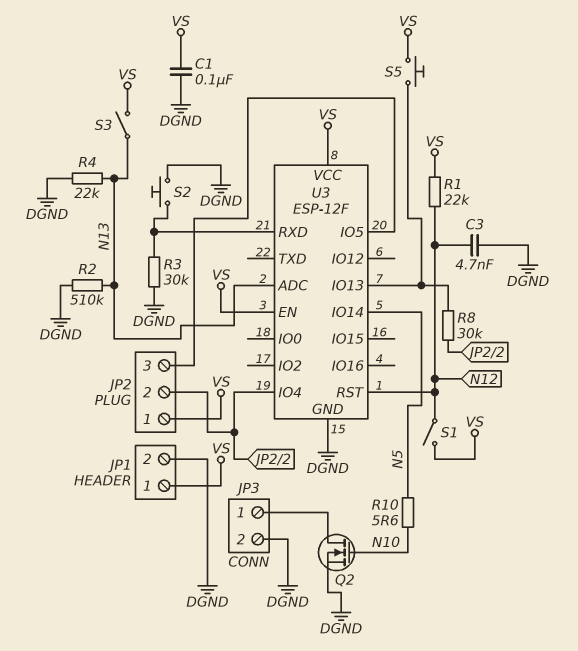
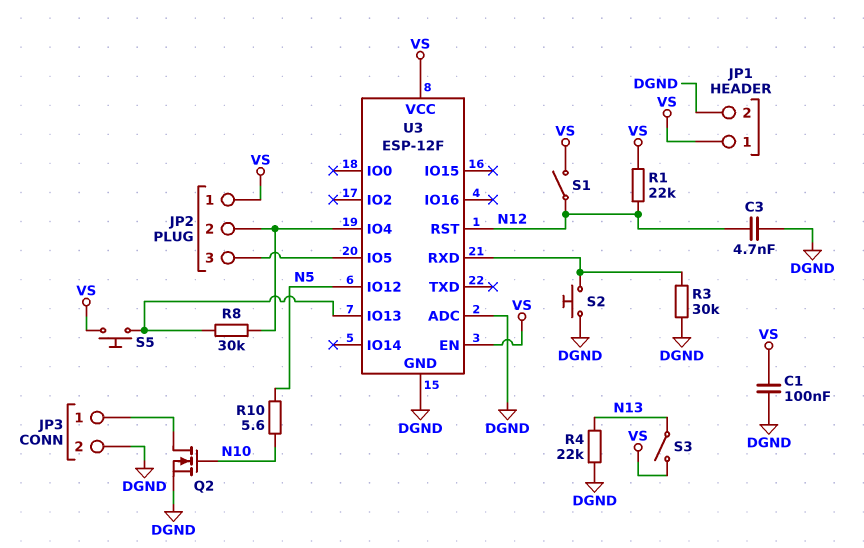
R2: 510k (DGND, N13) -> none
U3 pin ADC: N13 -> DGND
U3 pin IO12: none -> N5
U3 pin IO14: N5 -> none

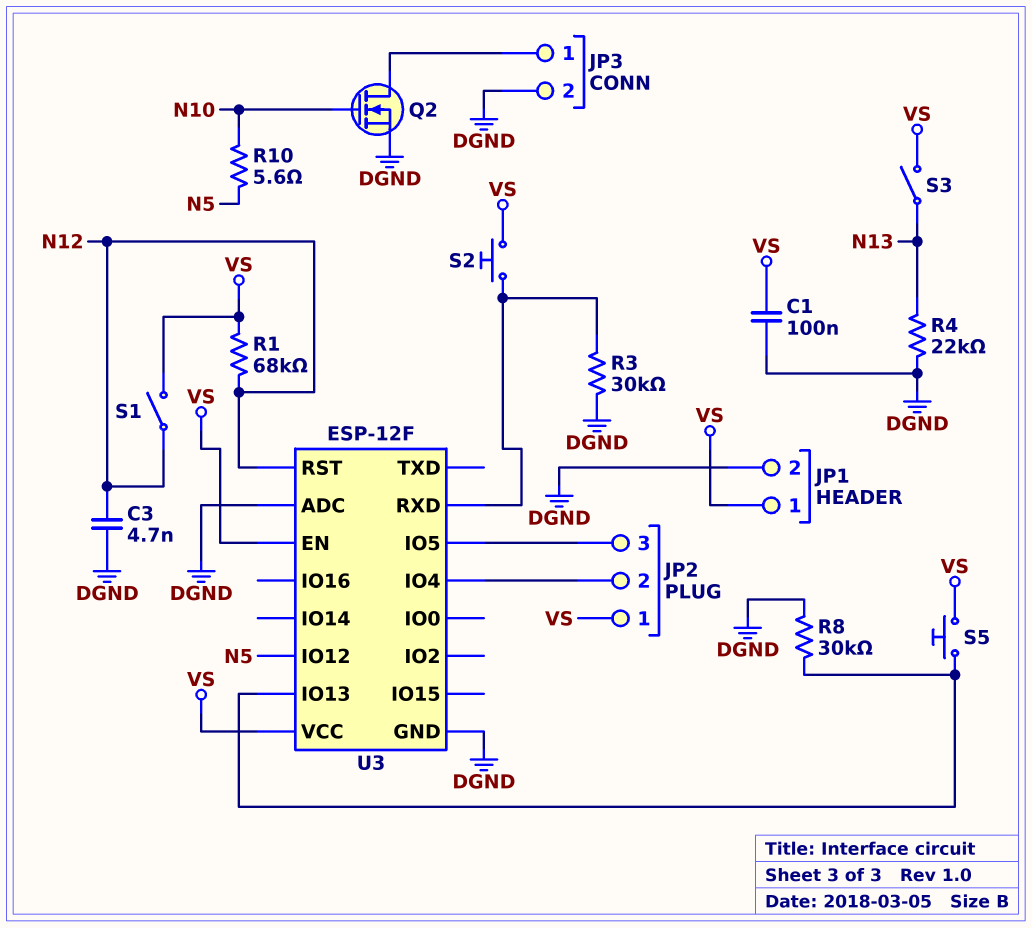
R1: 22k (N12, VS) -> 68k (N12, VS)
R8: 30k (JP2/2, U3/IO13) -> 30k (DGND, U3/IO13)
S2: button (DGND, U3/RXD) -> button (U3/RXD, VS)

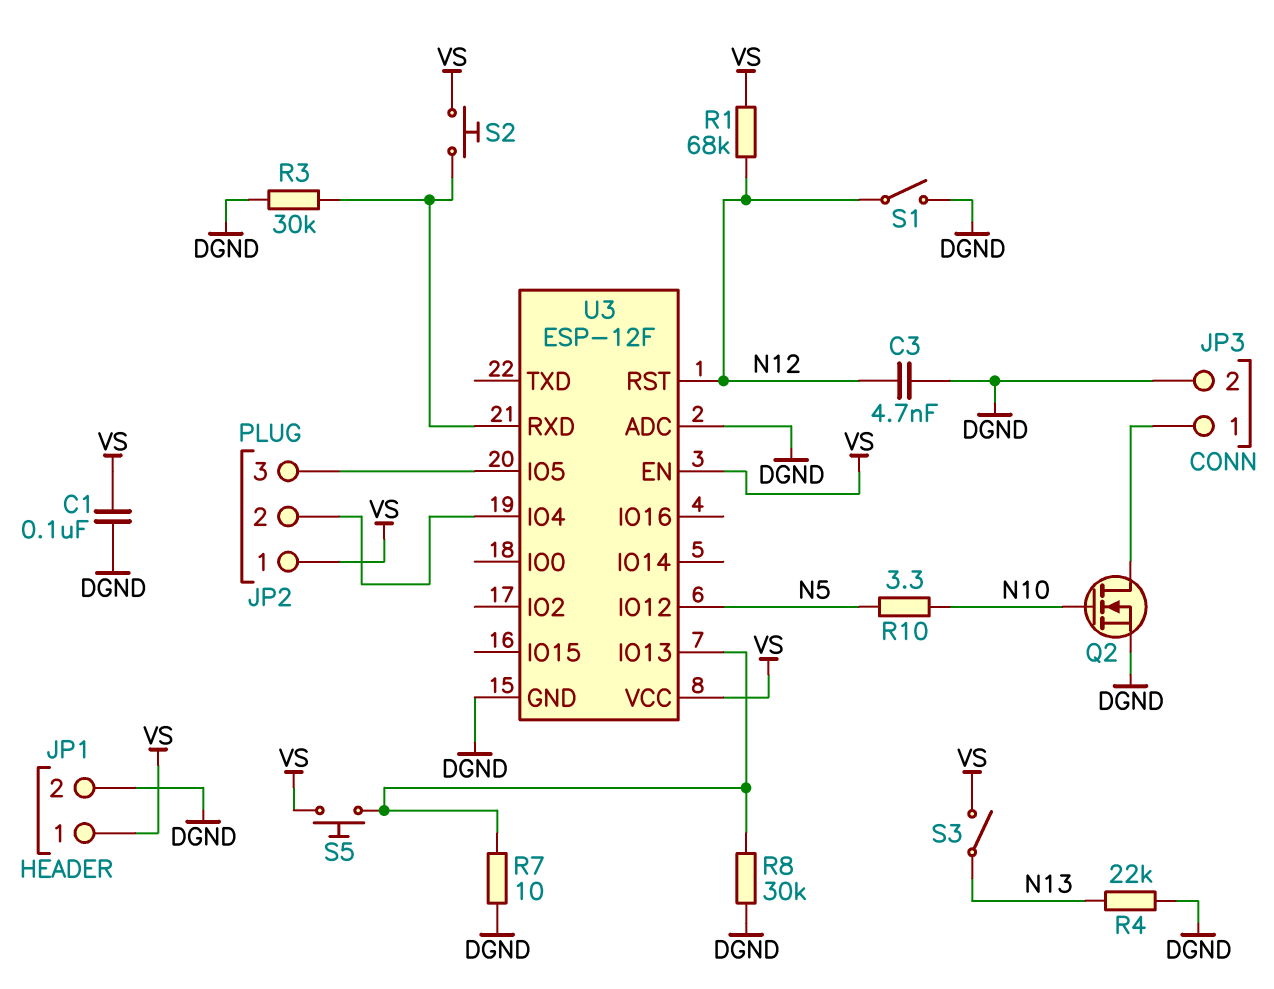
R7: none -> 10 (DGND, U3/IO13)
R10: 5.6 (N5, N10) -> 3.3 (N5, N10)
S1: switch (N12, VS) -> switch (DGND, N12)

